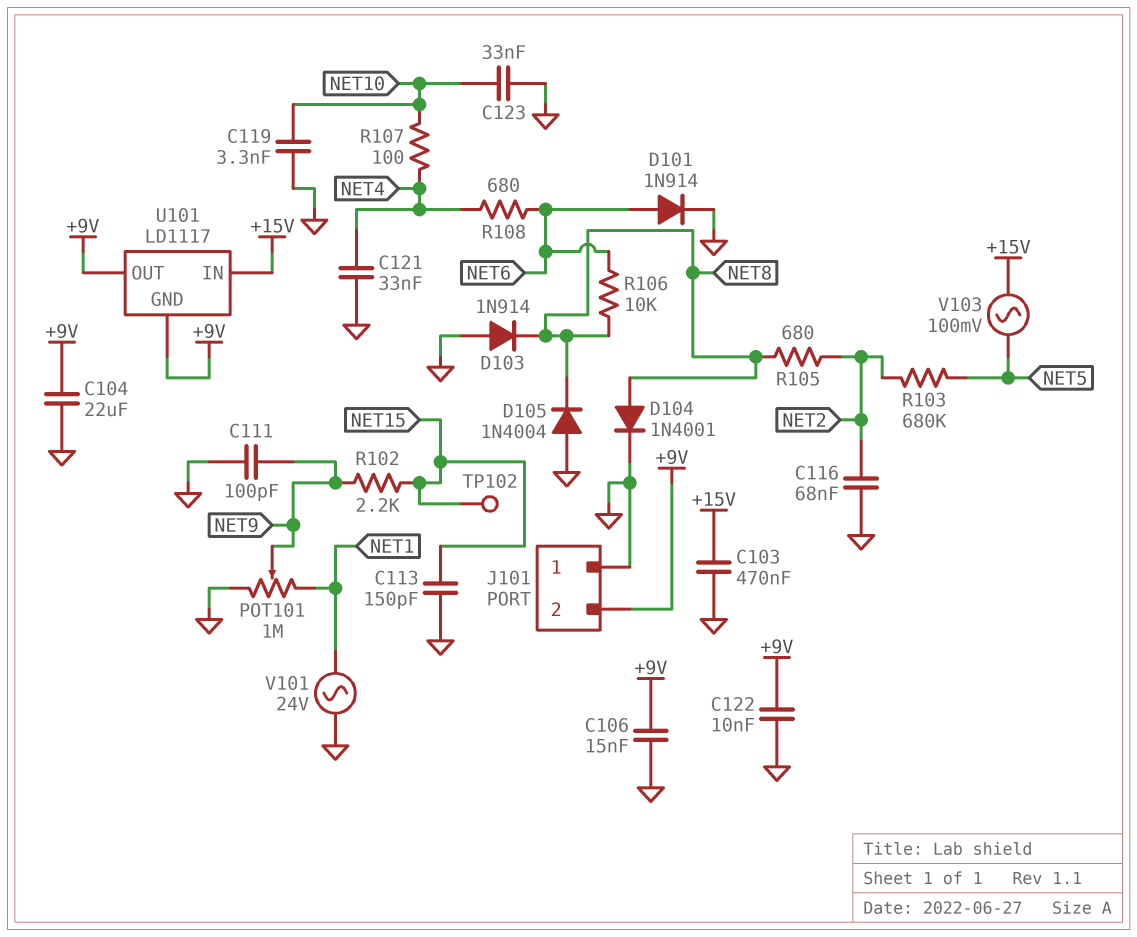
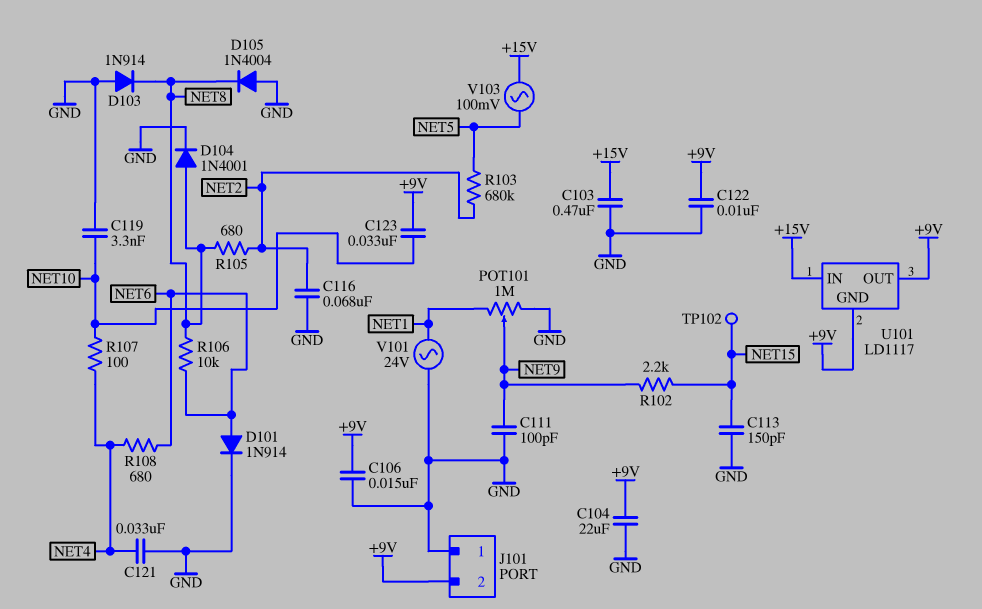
C123: 33nF (GND, NET10) -> 33nF (+9V, NET10)

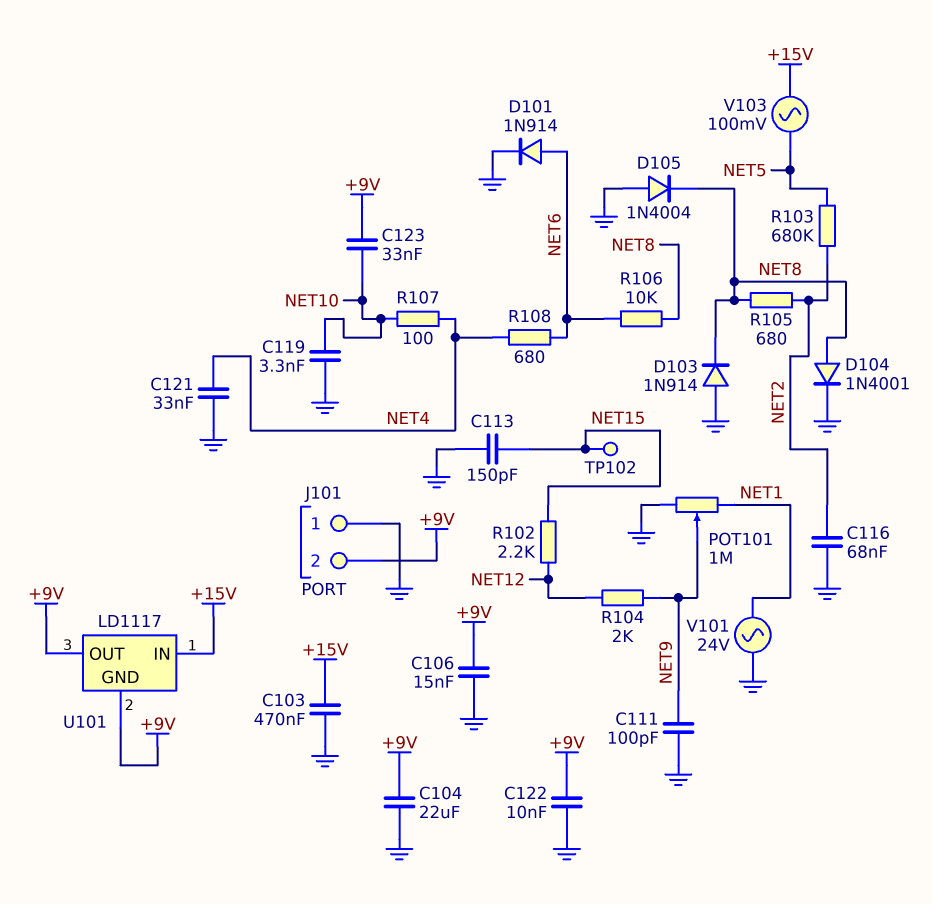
R102: 2.2k (NET9, NET15) -> 2.2k (NET12, NET15)
R104: none -> 2k (NET9, NET12)

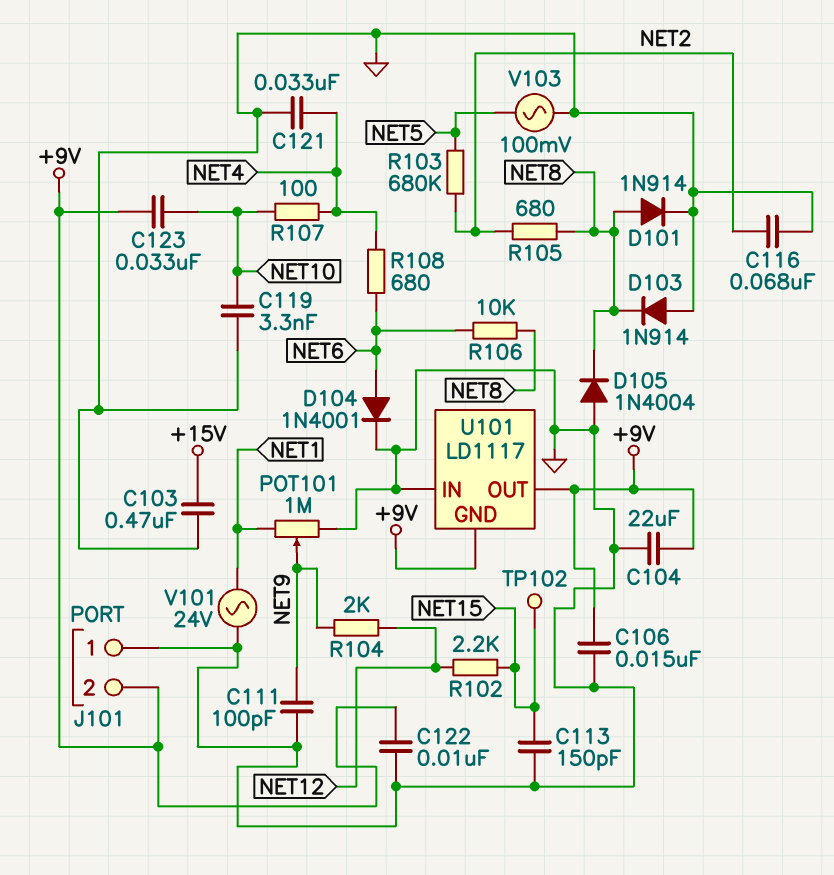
D101: diode 1N914 (A NET6, K GND) -> diode 1N914 (A NET8, K GND)
D104: diode 1N4001 (A NET8, K GND) -> diode 1N4001 (A NET6, K GND)
U101 pin IN: +15V -> GND
V103: AC 100mV (+15V, NET5) -> AC 100mV (GND, NET5)

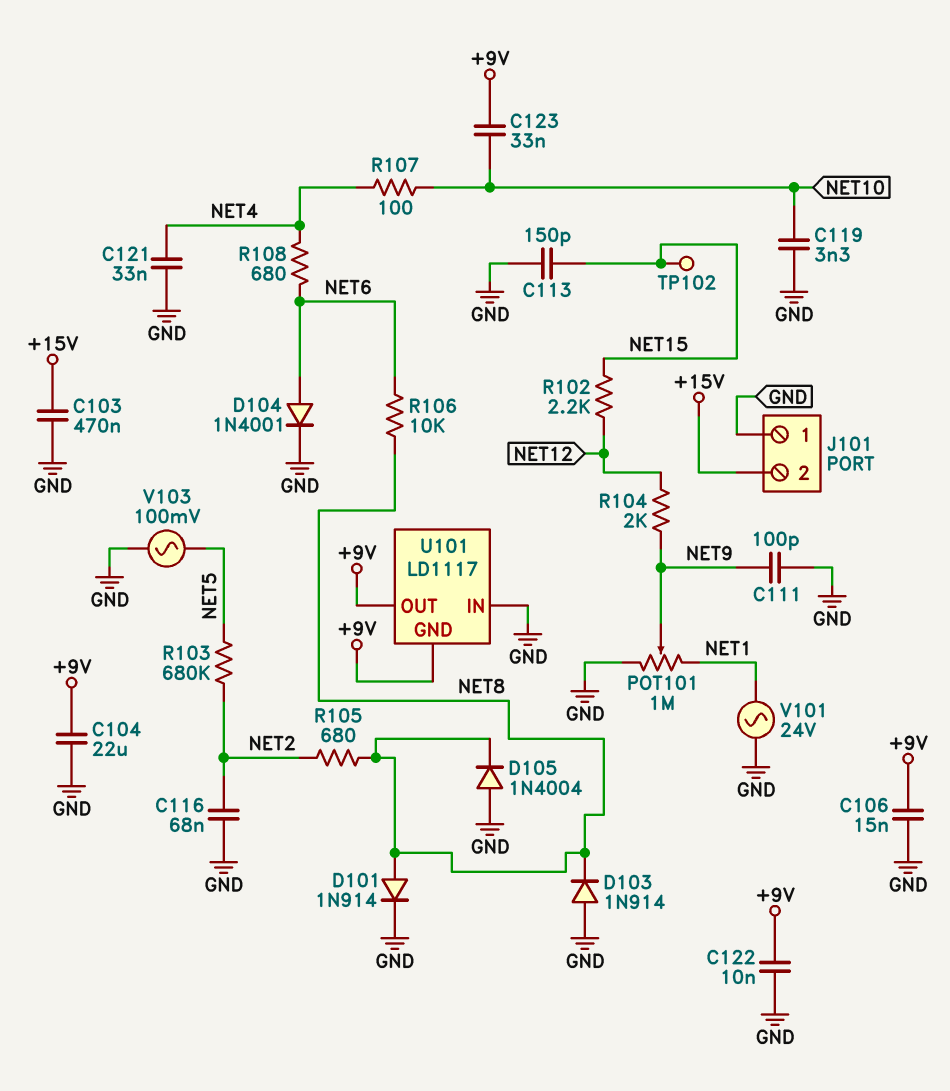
J101 pin 2: +9V -> +15V

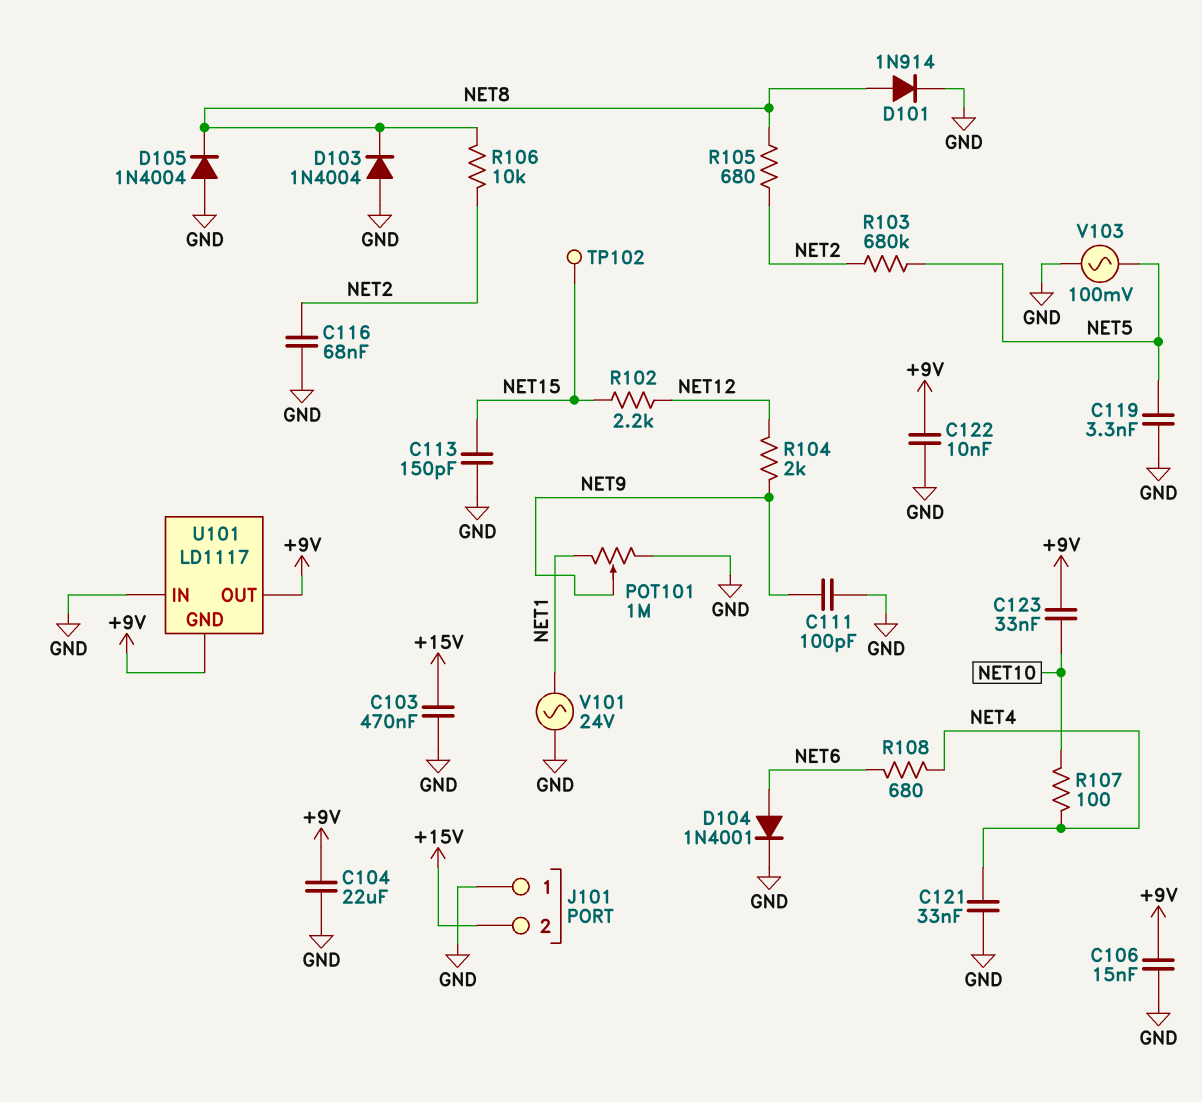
C119: 3.3nF (GND, NET10) -> 3.3nF (GND, NET5)
D103: diode 1N914 (A GND, K NET8) -> diode 1N4004 (A GND, K NET8)
R106: 10k (NET6, NET8) -> 10k (NET2, NET8)

